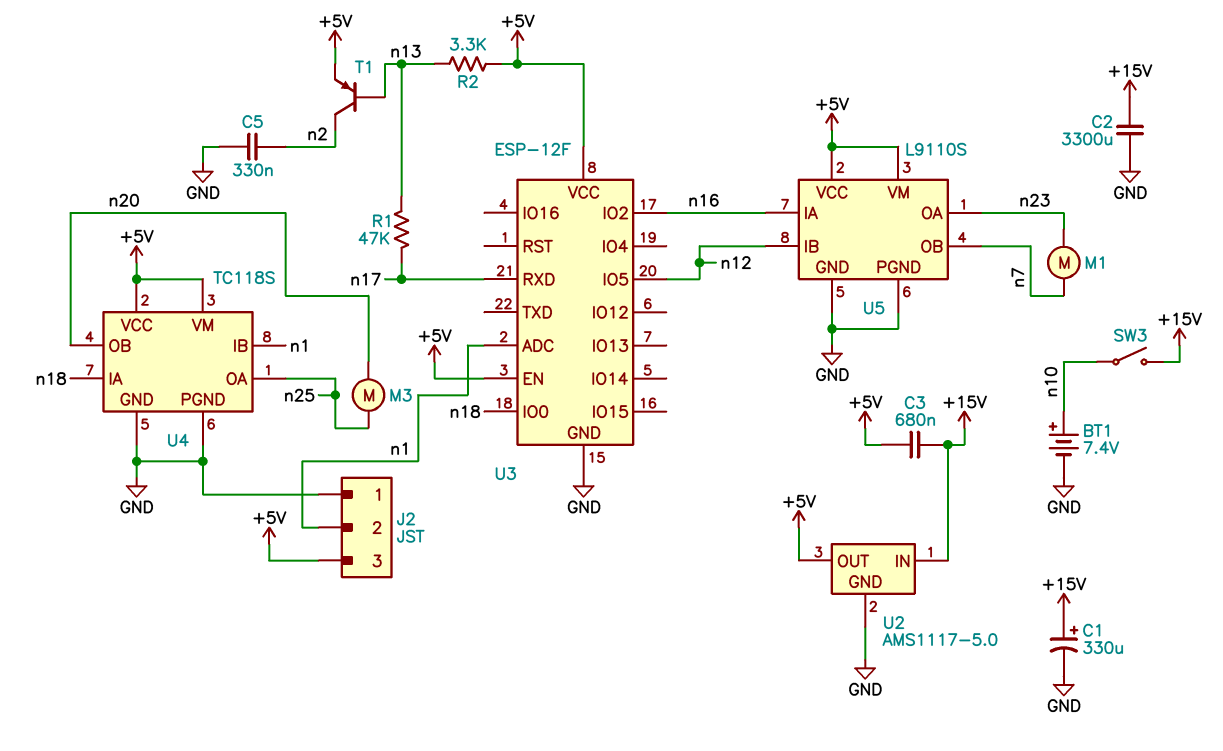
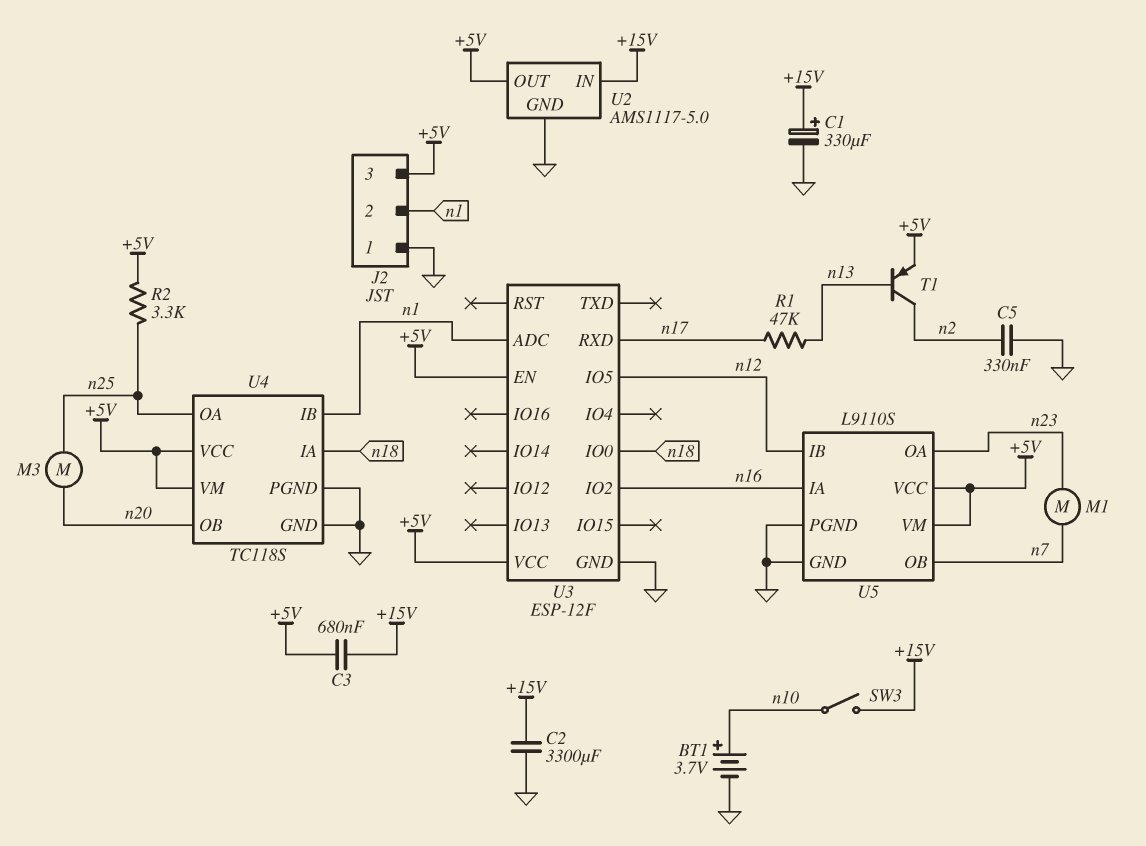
BT1: 7.4V (plus n10, minus GND) -> 3.7V (plus n10, minus GND)
R2: 3.3k (+5V, n13) -> 3.3k (+5V, n25)

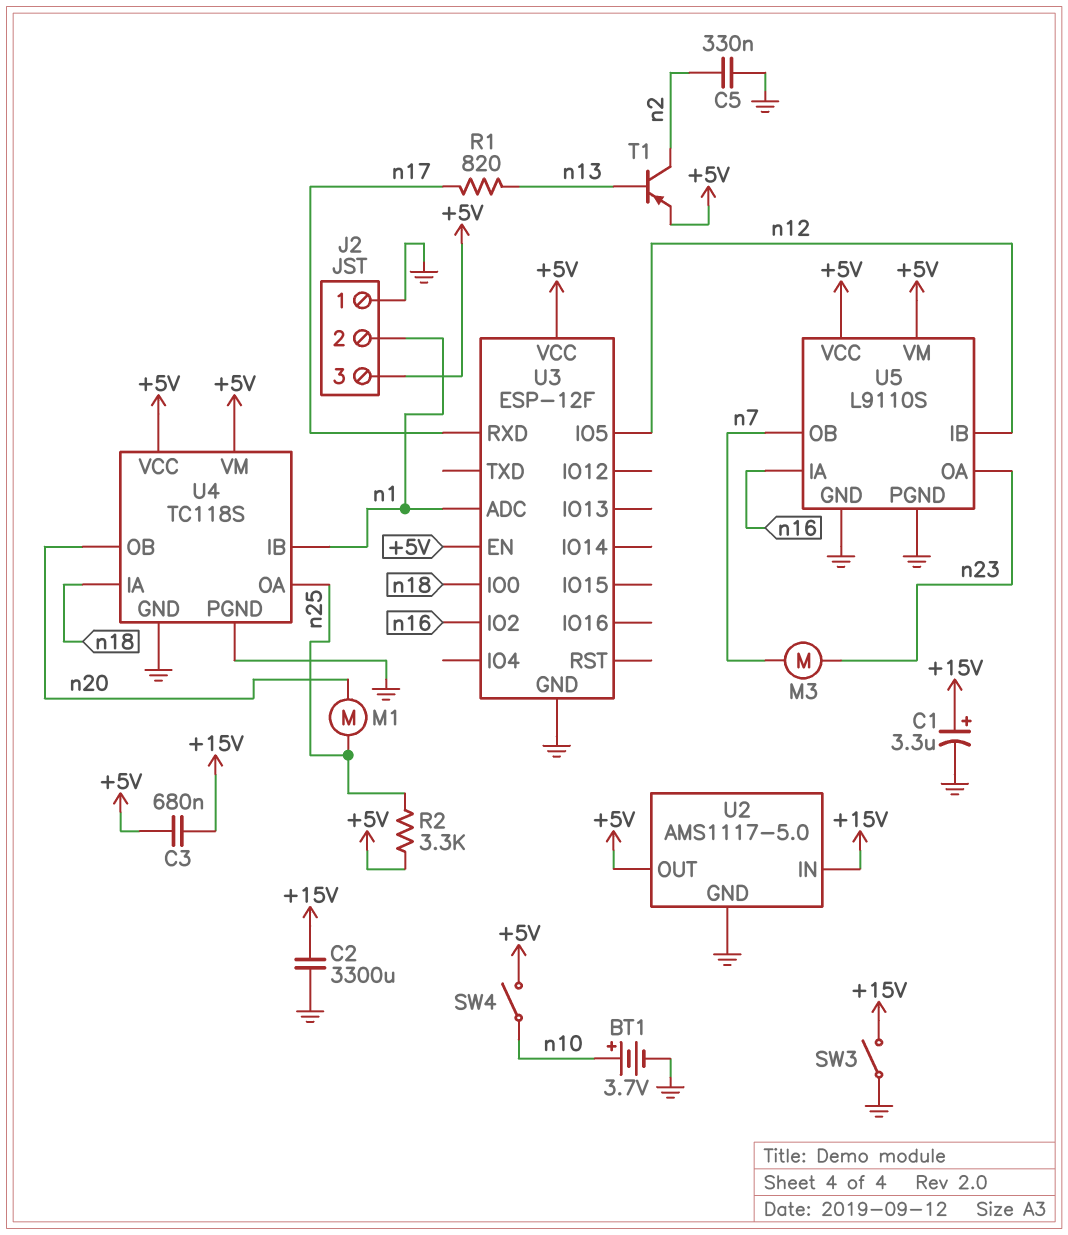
C1: 330uF (plus +15V, minus GND) -> 3.3uF (plus +15V, minus GND)
M1: motor (n7, n23) -> motor (n20, n25)
M3: motor (n20, n25) -> motor (n7, n23)
R1: 47k (n13, n17) -> 820 (n13, n17)
SW3: switch (+15V, n10) -> switch (+15V, GND)
SW4: none -> switch (+5V, n10)

